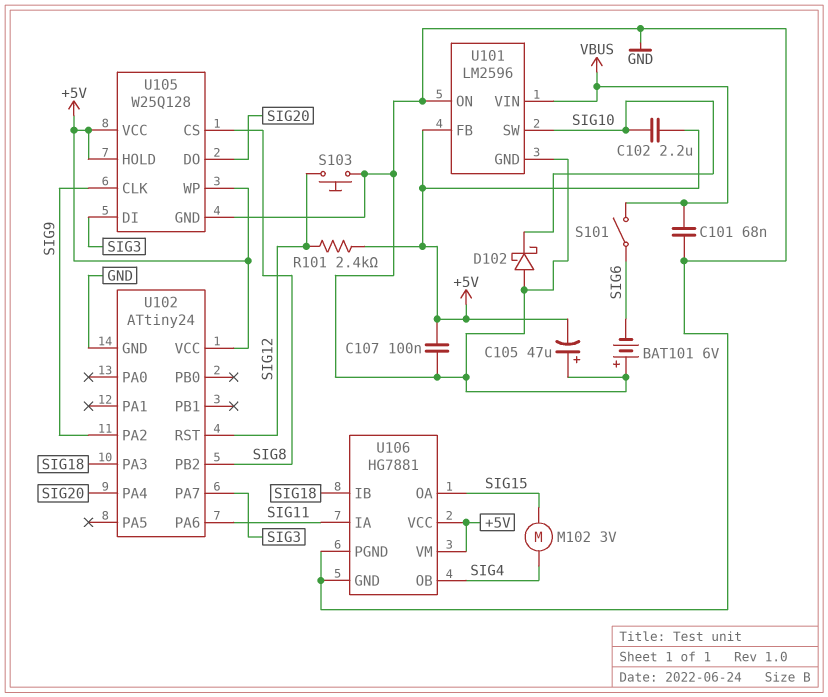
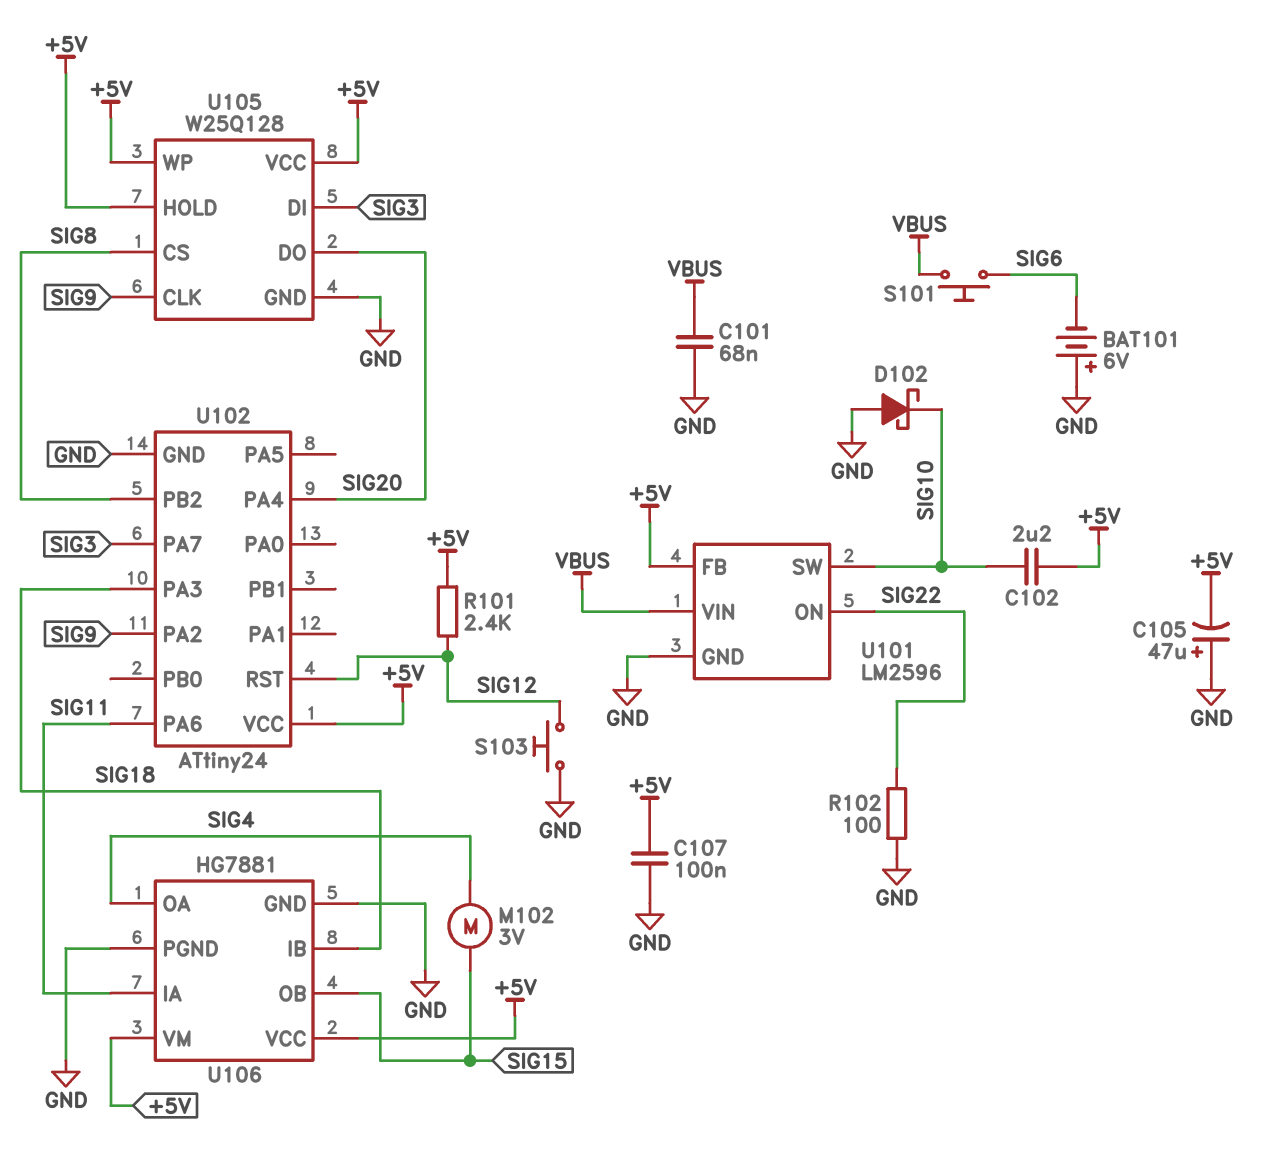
R102: none -> 100 (GND, SIG22)
S101: switch (SIG6, VBUS) -> button (SIG6, VBUS)
U101 pin ON: GND -> SIG22
U106 pin OA: SIG15 -> SIG4
U106 pin OB: SIG4 -> SIG15

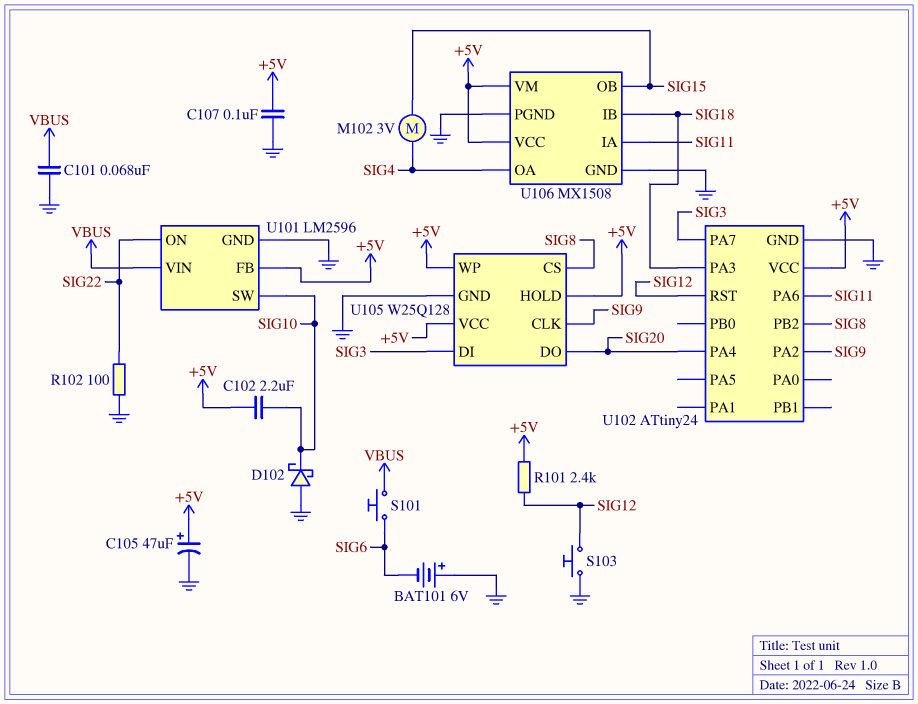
C105: 47uF (plus GND, minus +5V) -> 47uF (plus +5V, minus GND)
U106: HG7881 -> MX1508

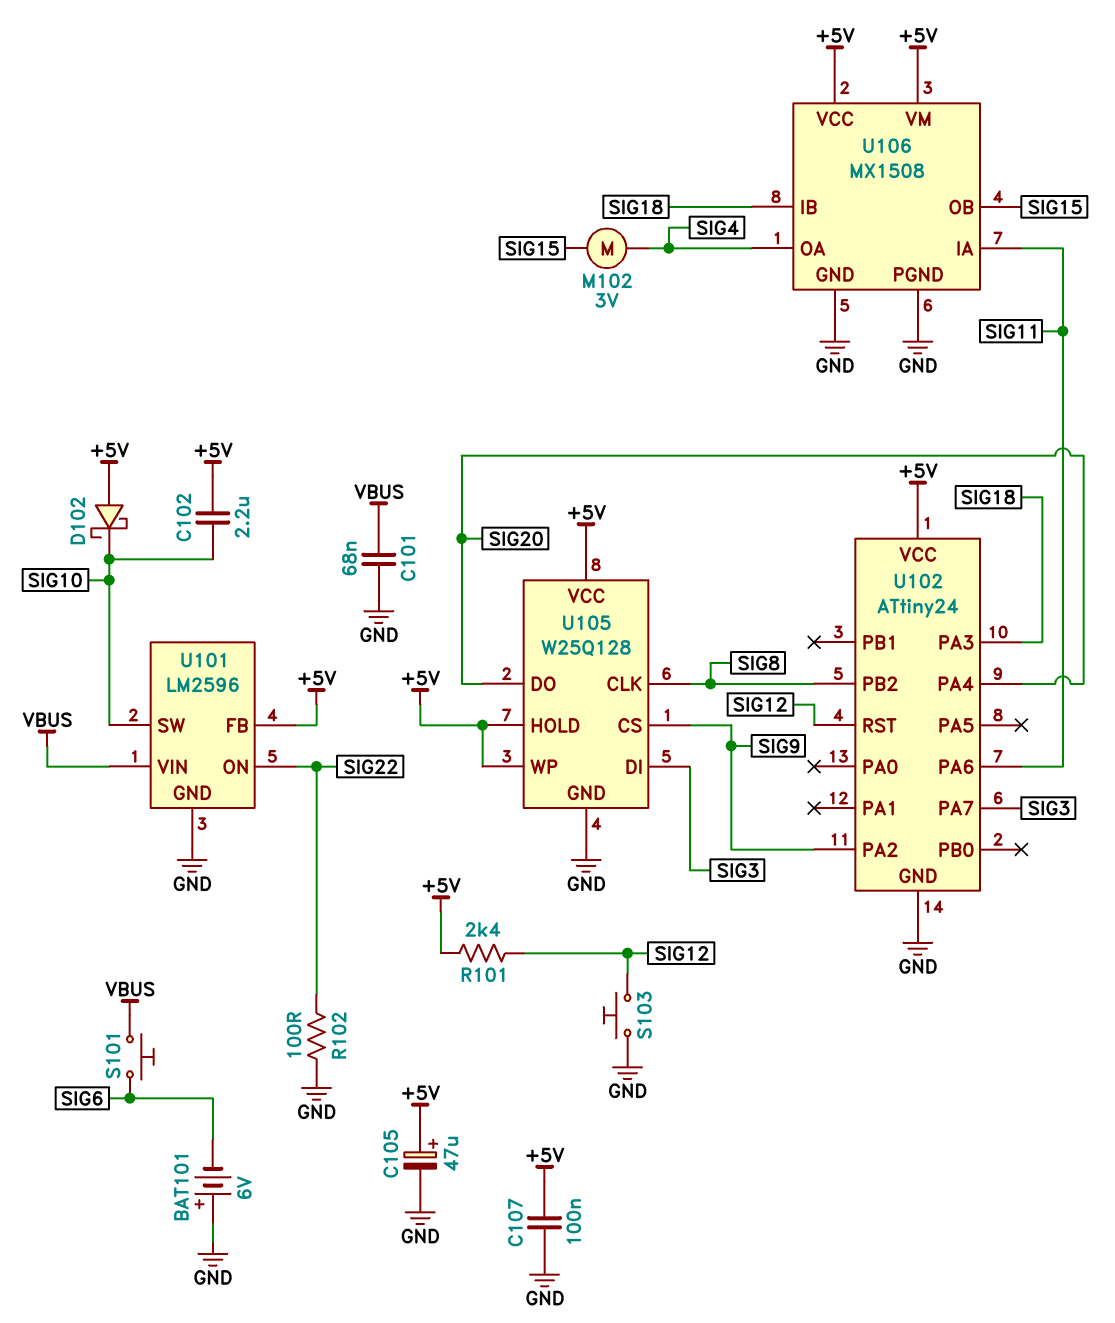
D102: schottky (A GND, K SIG10) -> schottky (A +5V, K SIG10)
U105 pin CLK: SIG9 -> SIG8
U105 pin CS: SIG8 -> SIG9

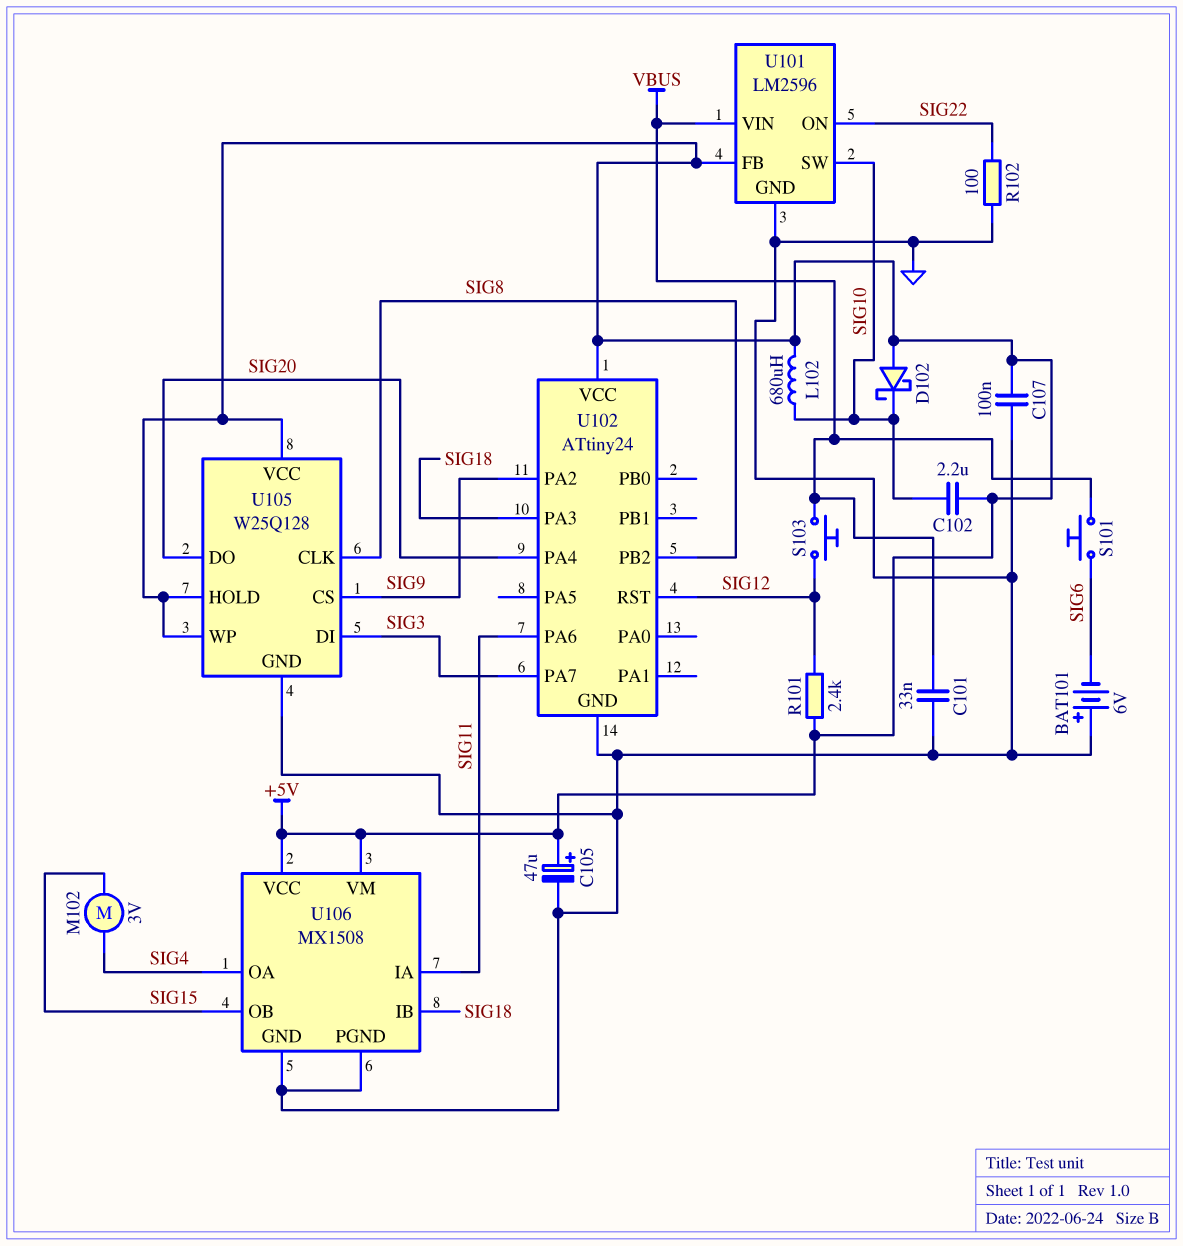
C101: 68nF (GND, VBUS) -> 33nF (GND, VBUS)
L102: none -> 680uH (+5V, SIG10)
S103: button (GND, SIG12) -> button (SIG12, VBUS)

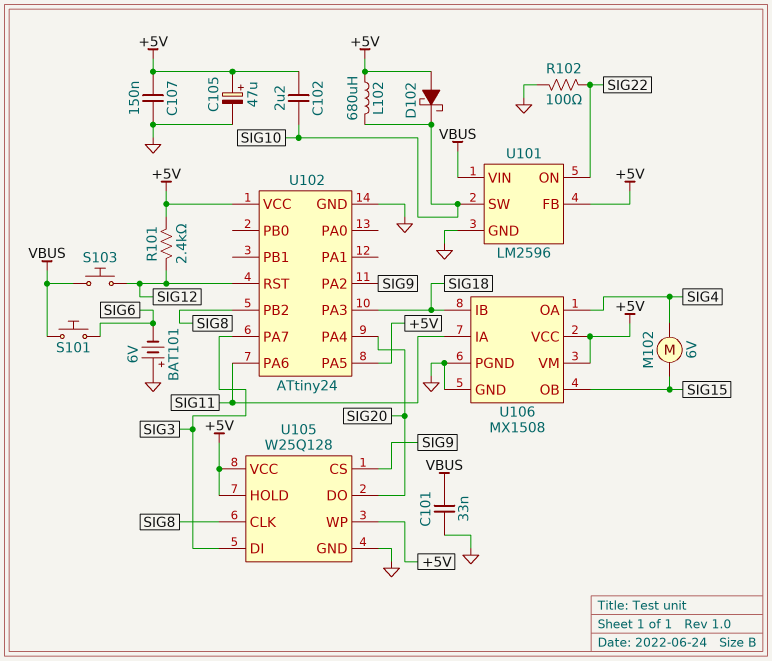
C107: 100nF (+5V, GND) -> 150nF (+5V, GND)
M102: motor 3V (SIG4, SIG15) -> motor 6V (SIG4, SIG15)
U102 pin PA5: none -> +5V

